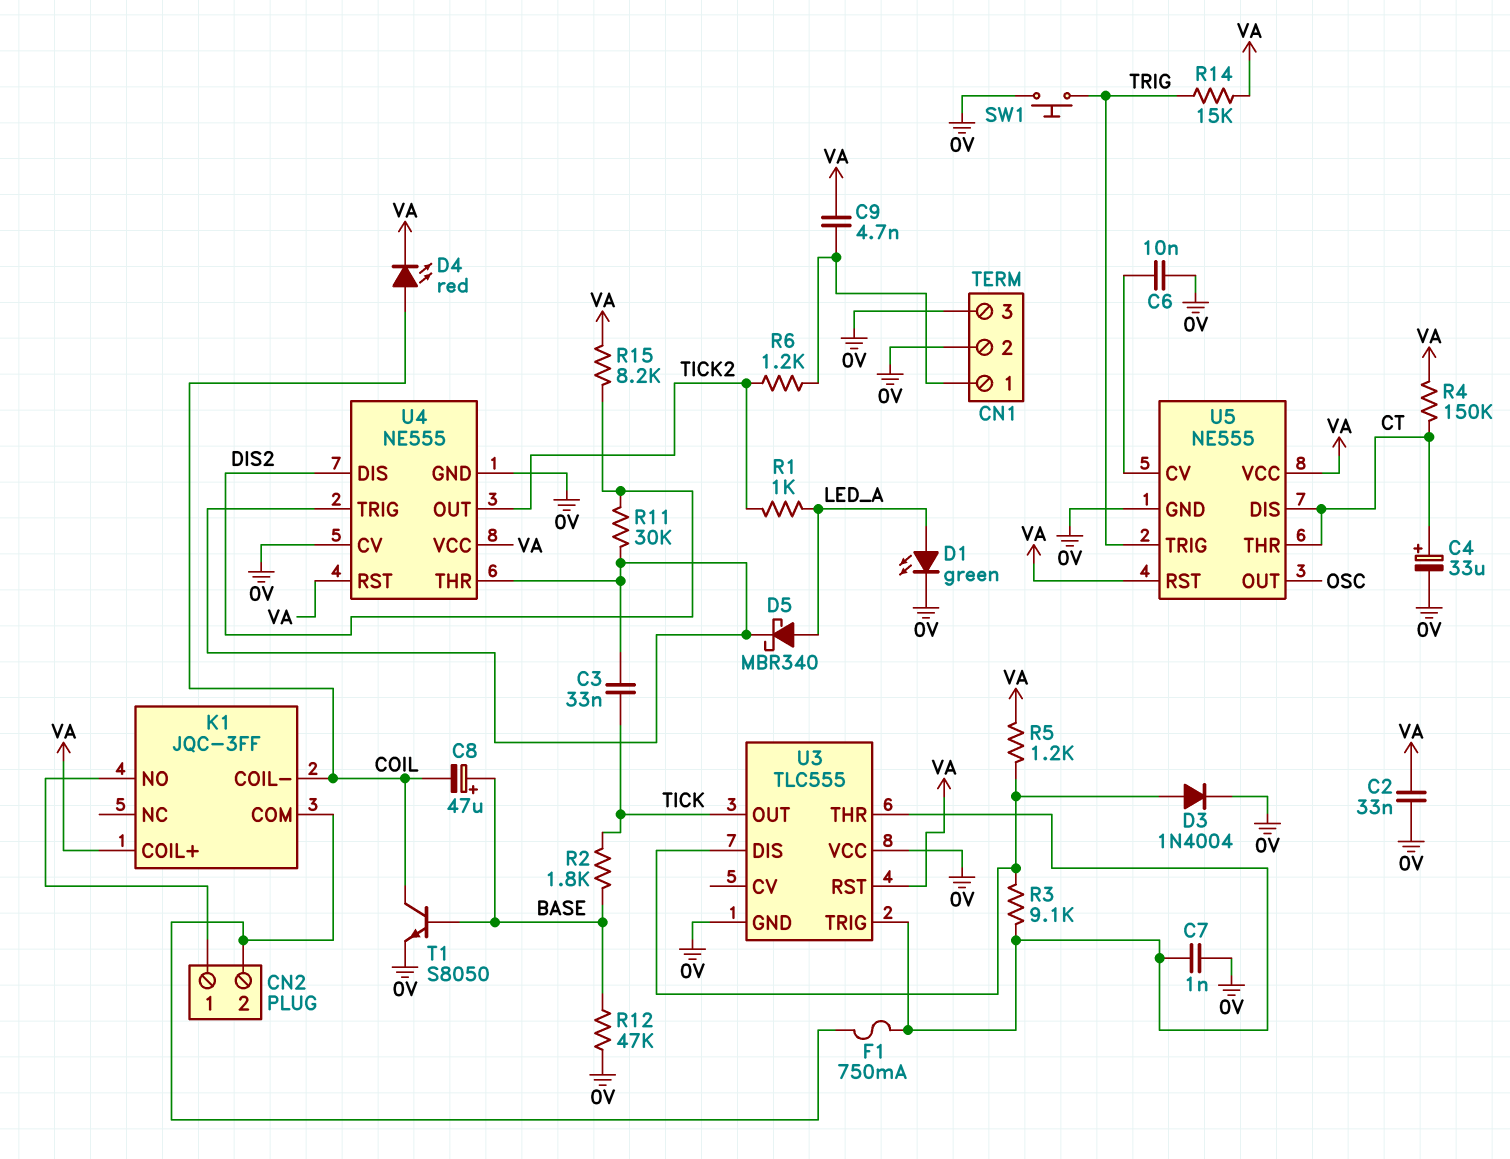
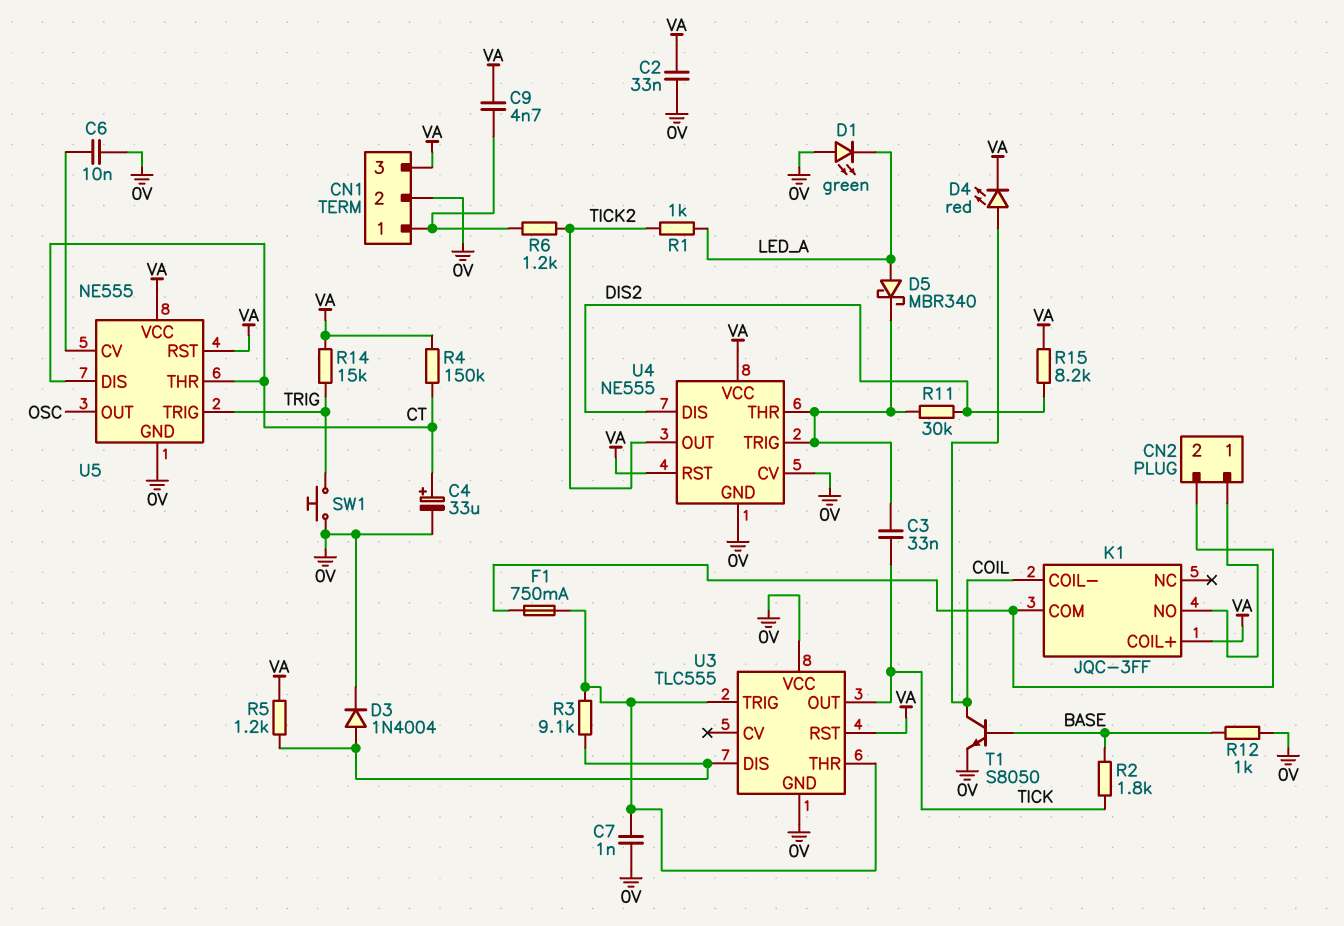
C8: 47uF (plus BASE, minus COIL) -> none
CN1 pin 3: 0V -> VA
D1: LED green (A LED_A, K 0V) -> LED green (A 0V, K LED_A)
R12: 47k (0V, BASE) -> 1k (0V, BASE)

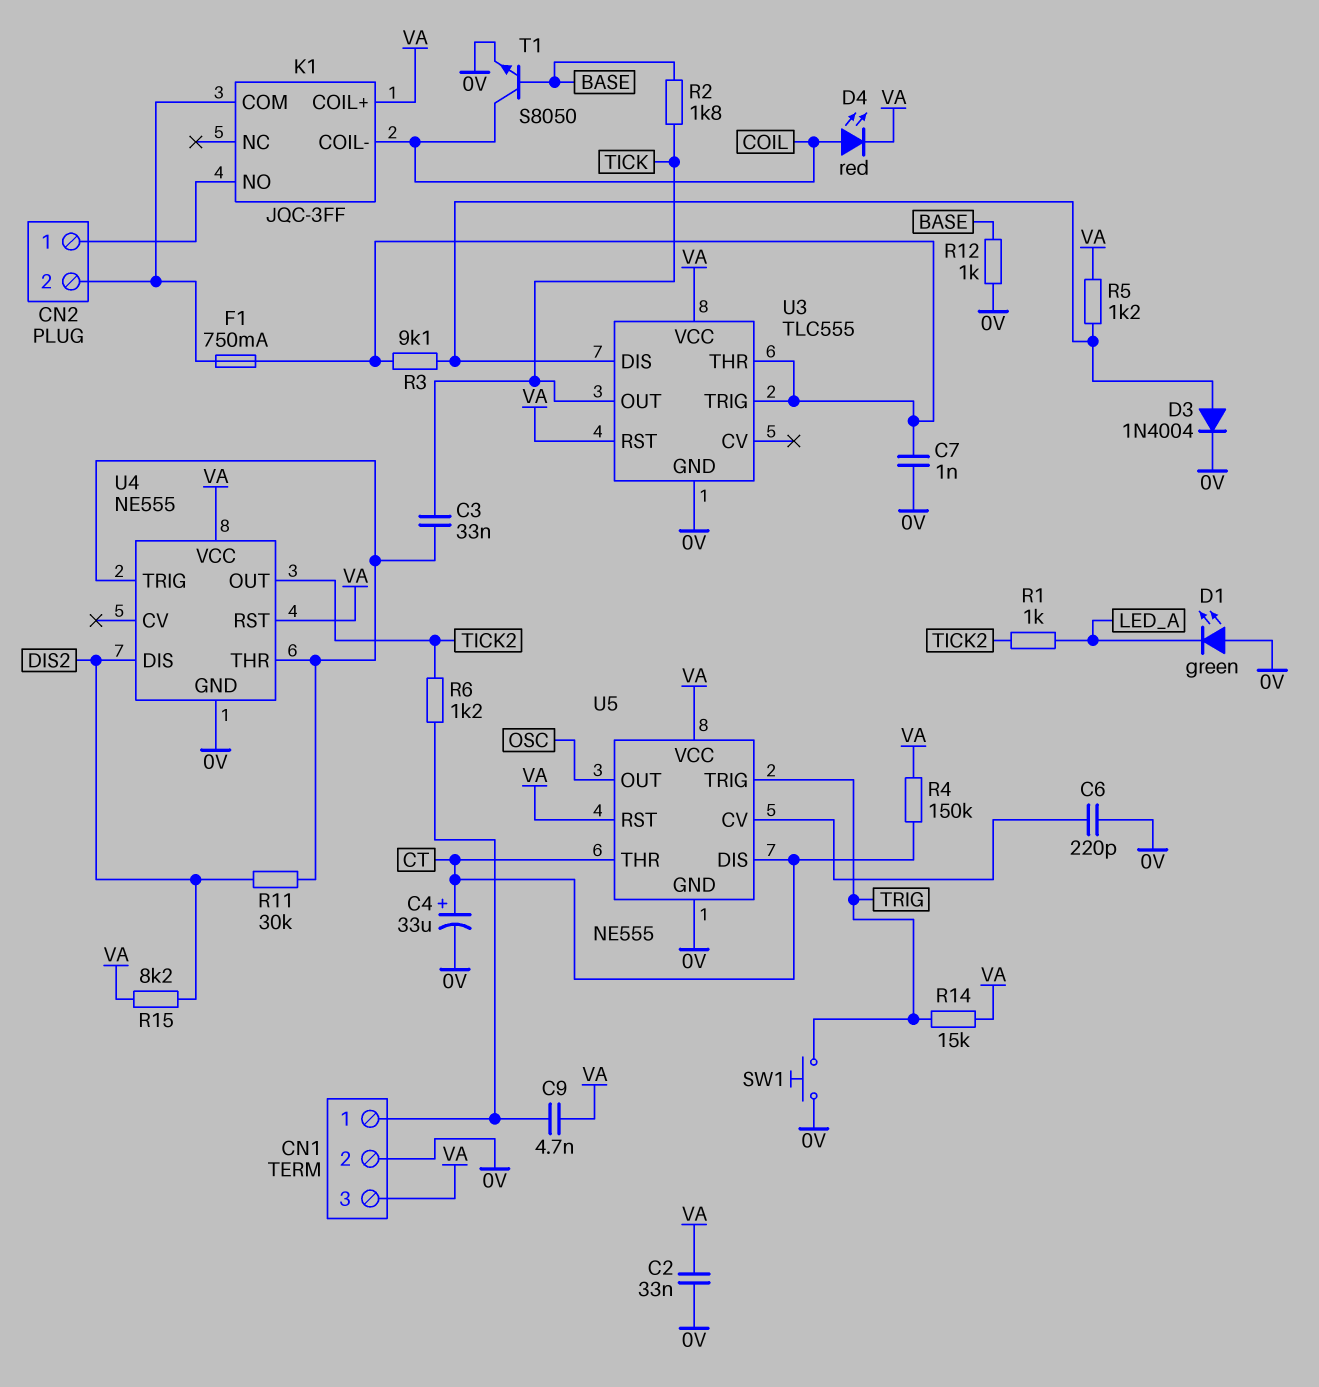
C6: 10nF (0V, U5/CV) -> 220pF (0V, U5/CV)
D5: schottky MBR340 (A LED_A, K U4/THR) -> none
U3 pin VCC: 0V -> VA
U4 pin CV: 0V -> none

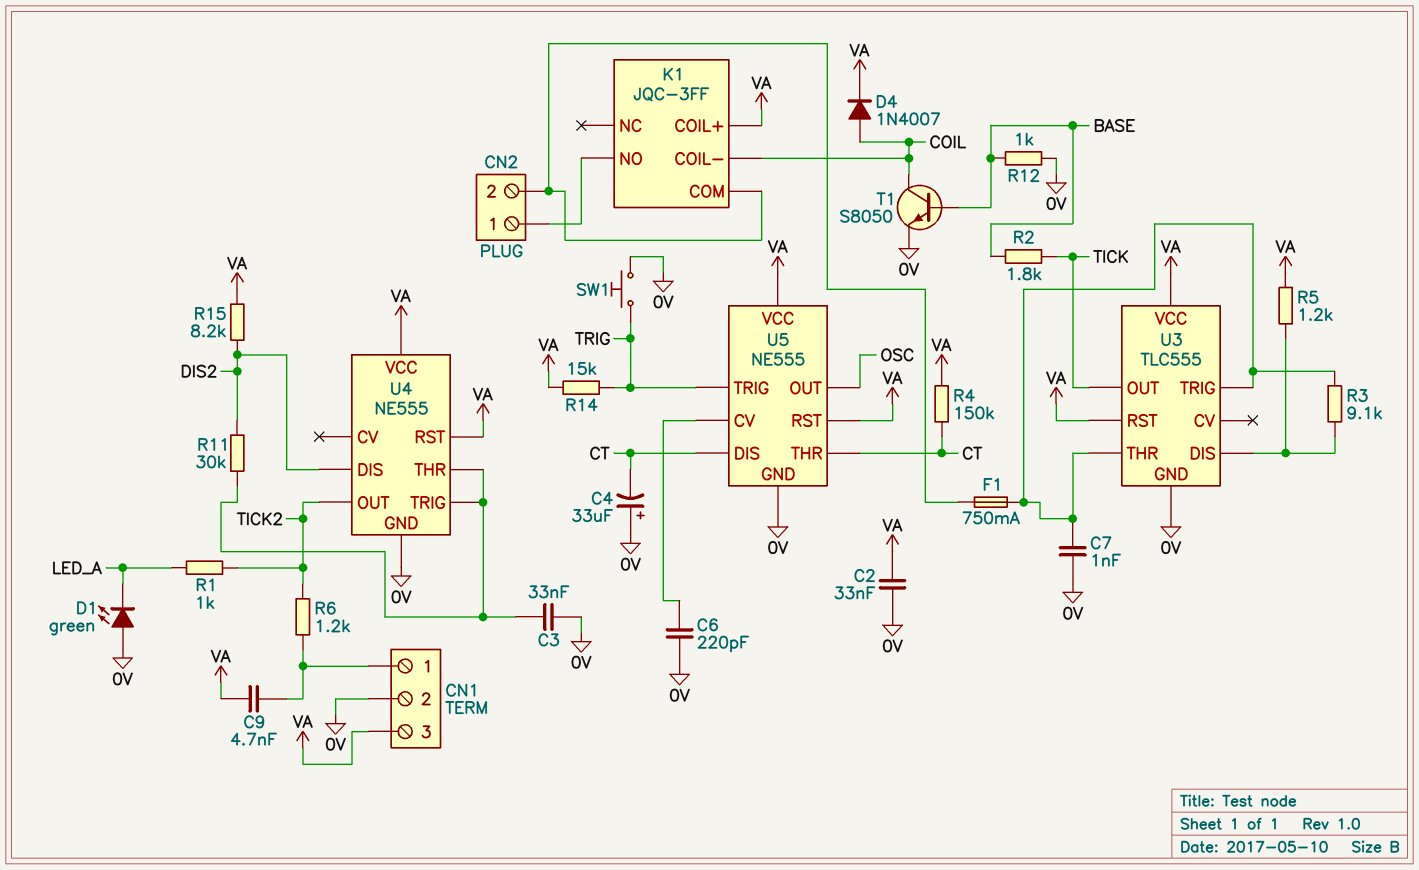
C3: 33nF (TICK, U4/THR) -> 33nF (0V, U4/THR)
C4: 33uF (plus CT, minus 0V) -> 33uF (plus 0V, minus CT)
D3: diode 1N4004 (A U3/DIS, K 0V) -> none
D4: LED red (A COIL, K VA) -> diode 1N4007 (A COIL, K VA)

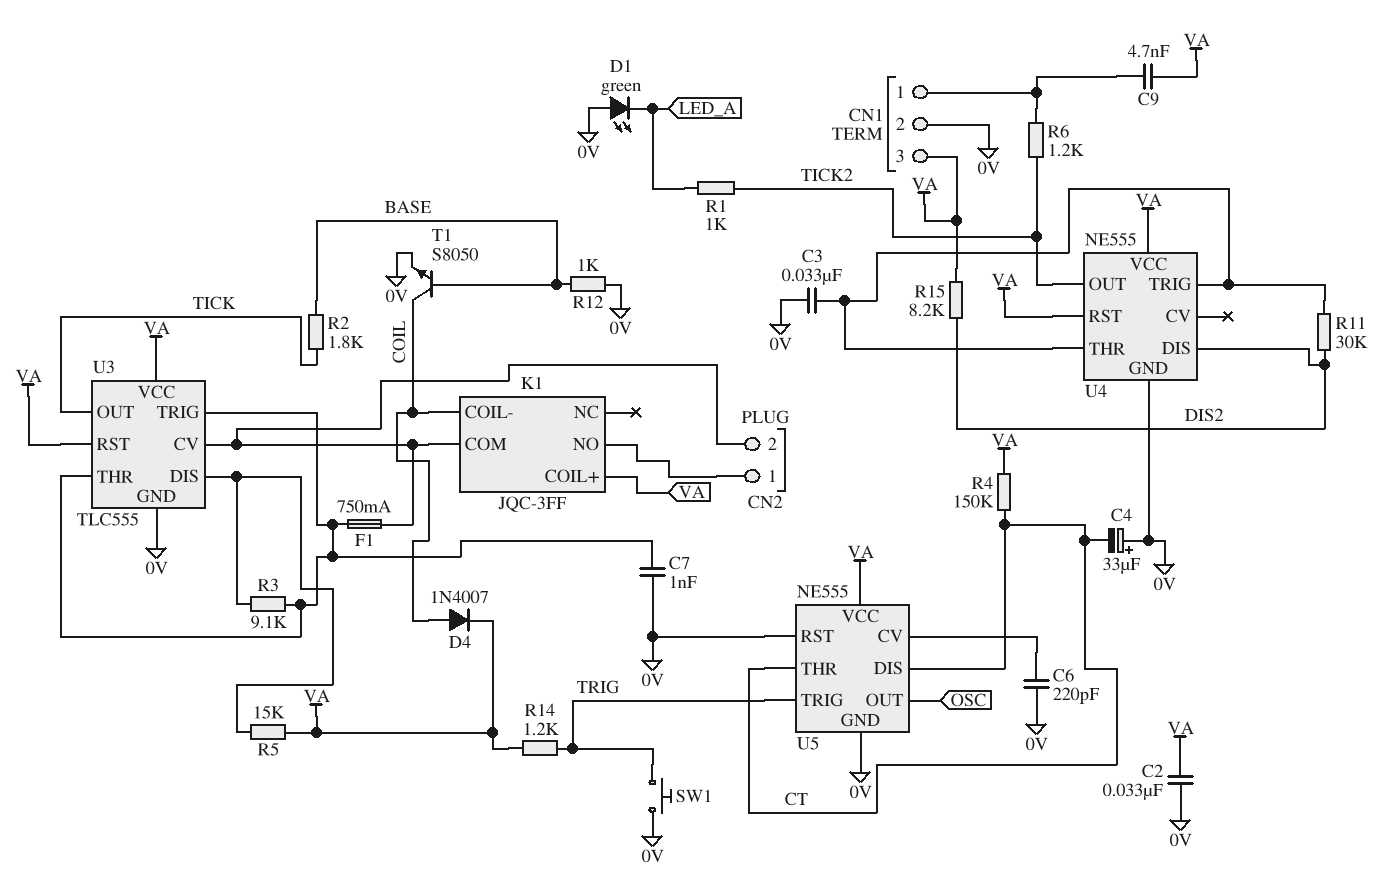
R5: 1.2k (U3/DIS, VA) -> 15k (U3/DIS, VA)
R14: 15k (TRIG, VA) -> 1.2k (TRIG, VA)
U3 pin CV: none -> CN2/2
U5 pin RST: VA -> 0V

